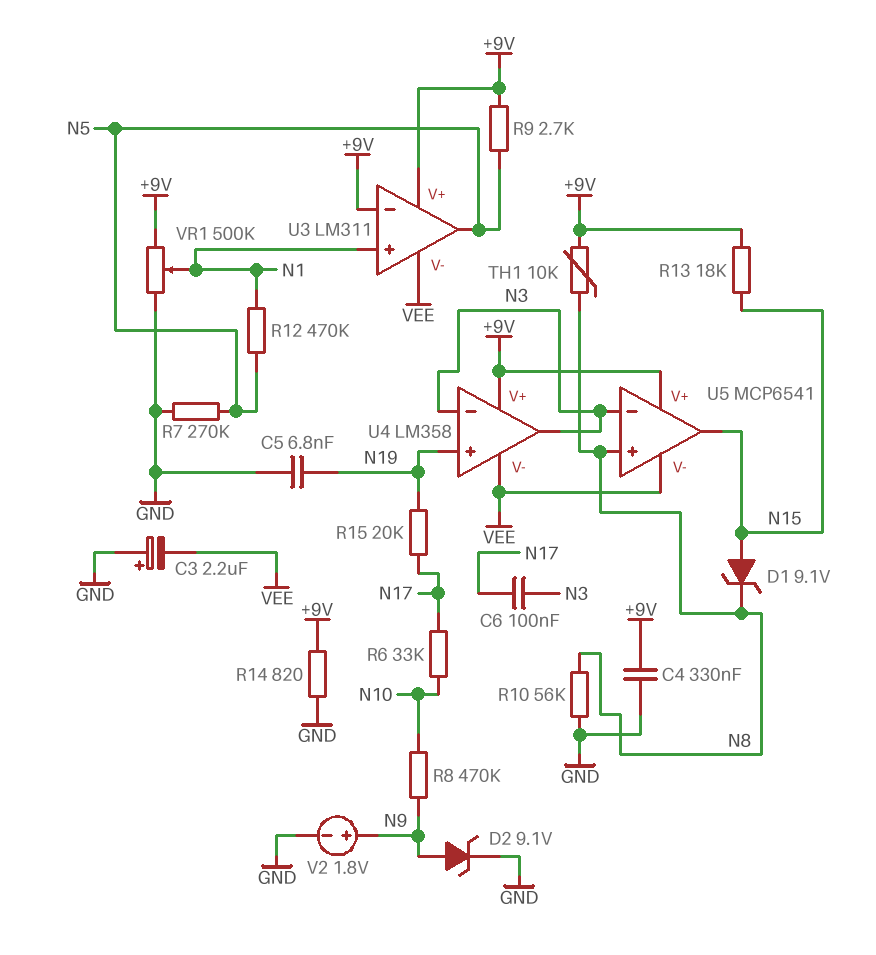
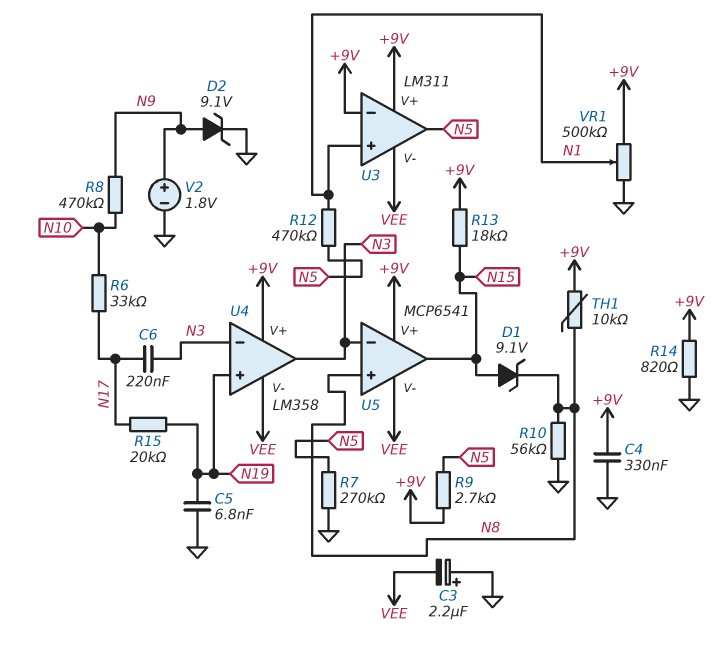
C6: 100nF (N3, N17) -> 220nF (N3, N17)

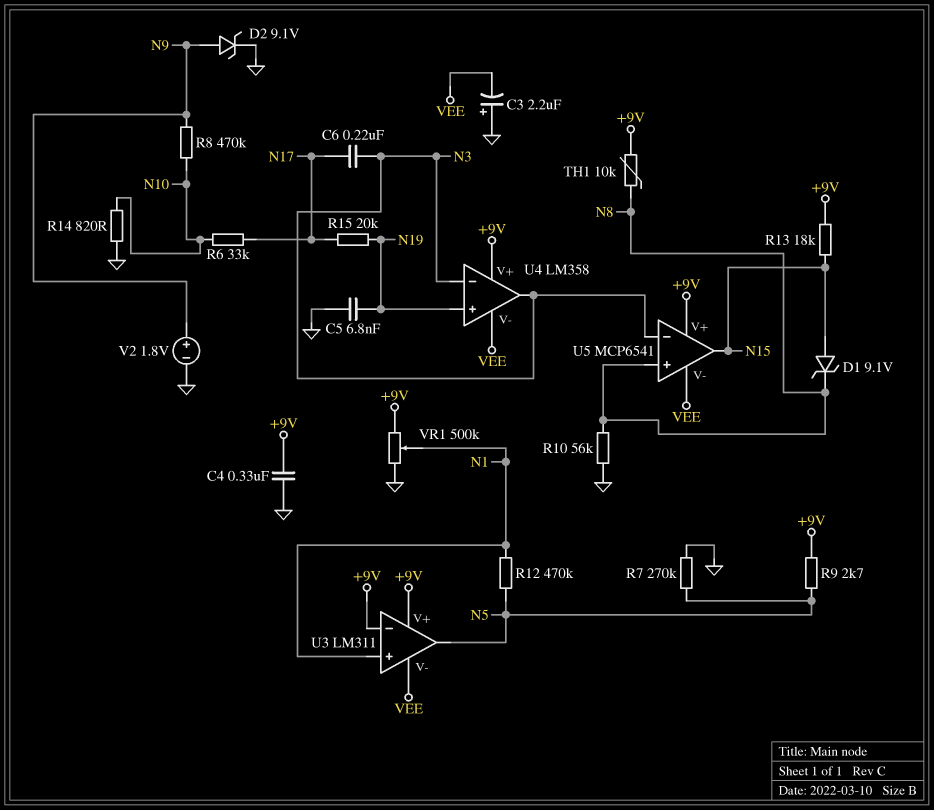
R14: 820 (+9V, GND) -> 820 (GND, N10)

